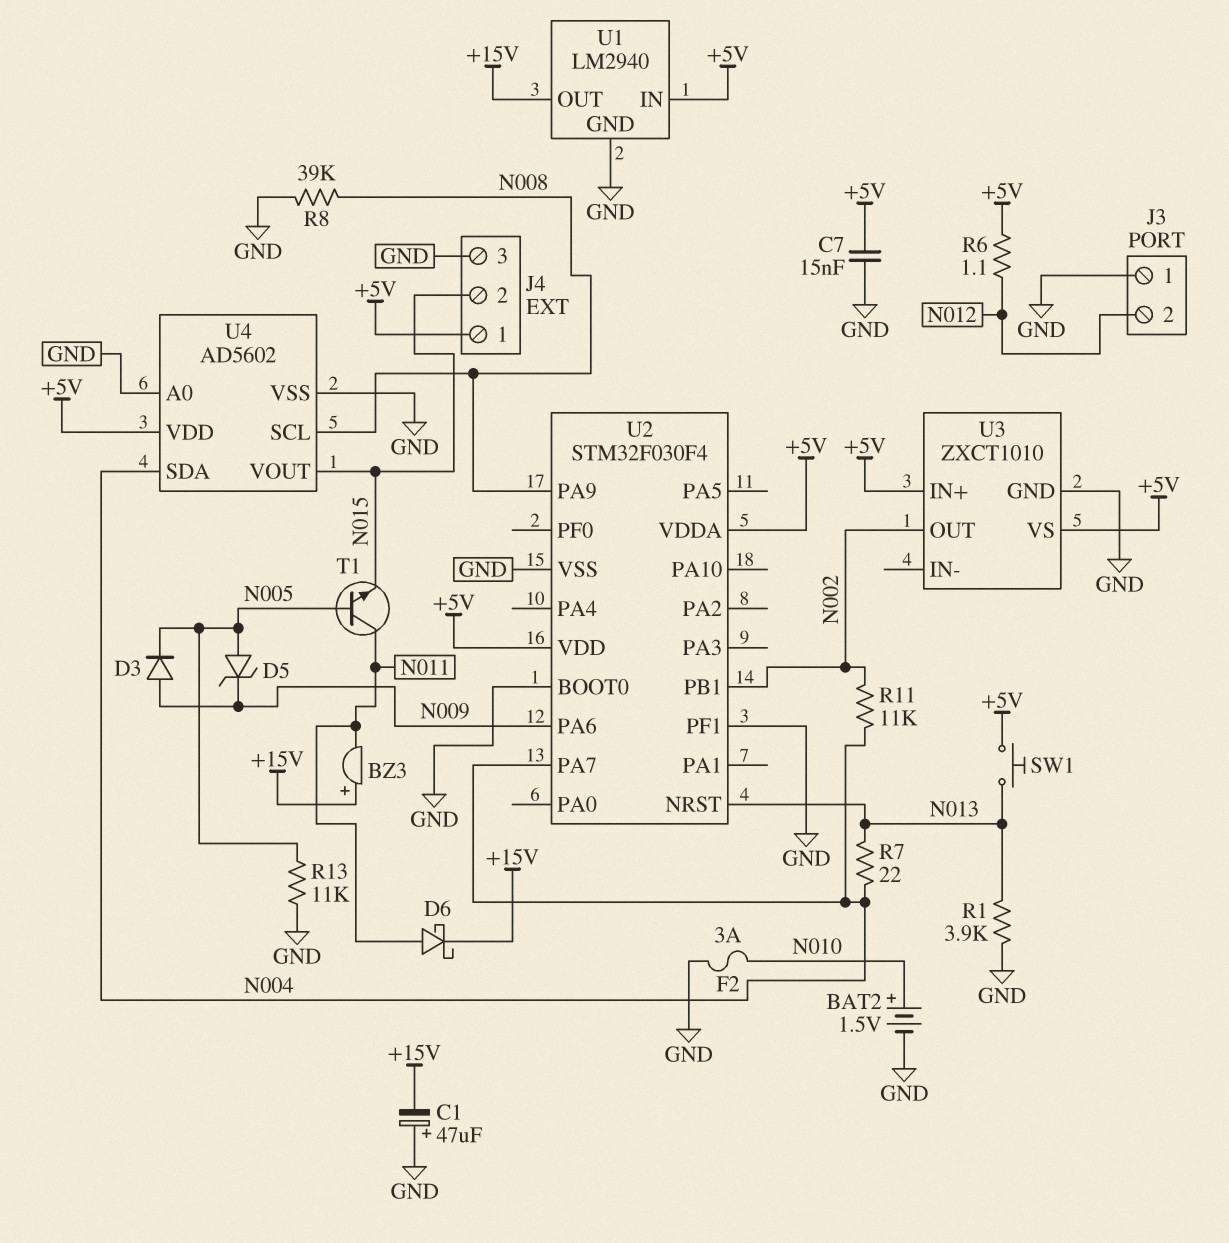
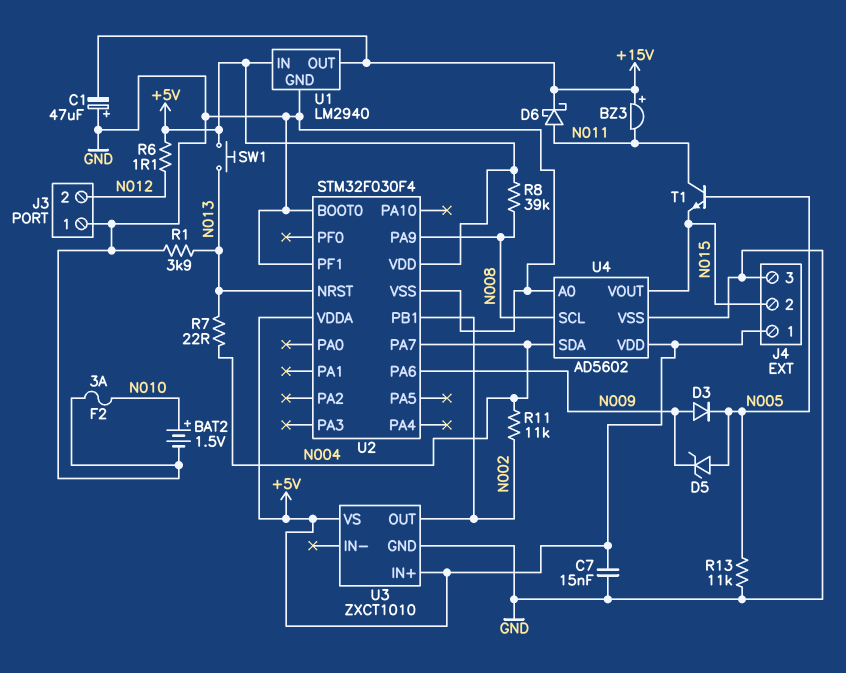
R8: 39k (GND, N008) -> 39k (+5V, N008)

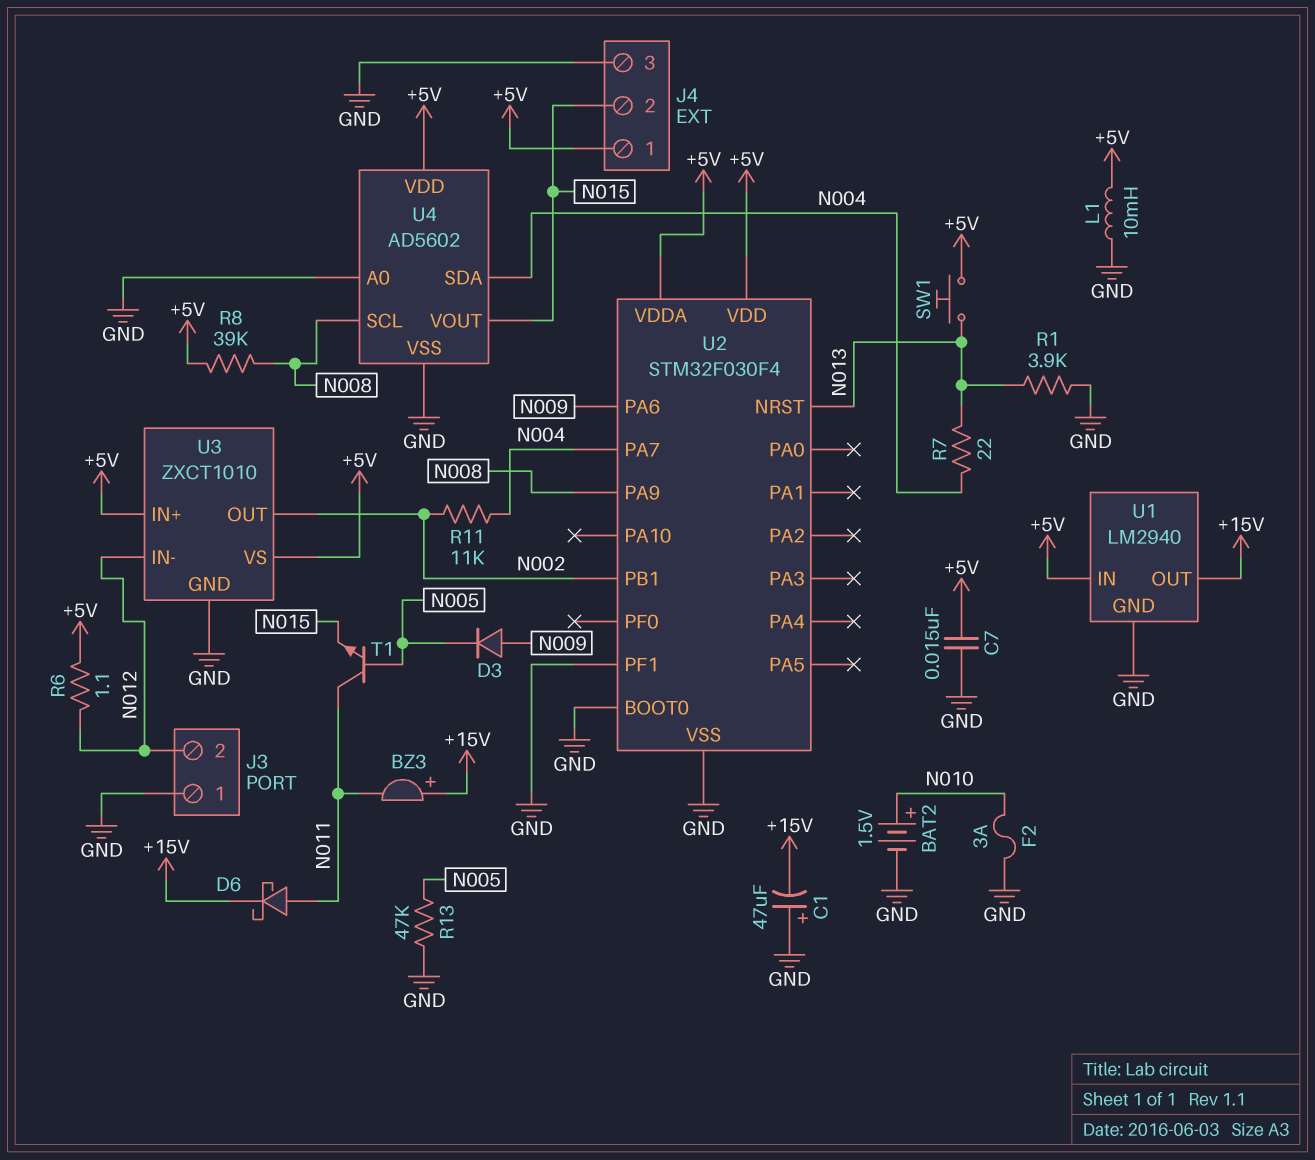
D5: zener (A N005, K N009) -> none
L1: none -> 10mH (+5V, GND)
R13: 11k (GND, N005) -> 47k (GND, N005)
U3 pin IN-: none -> N012

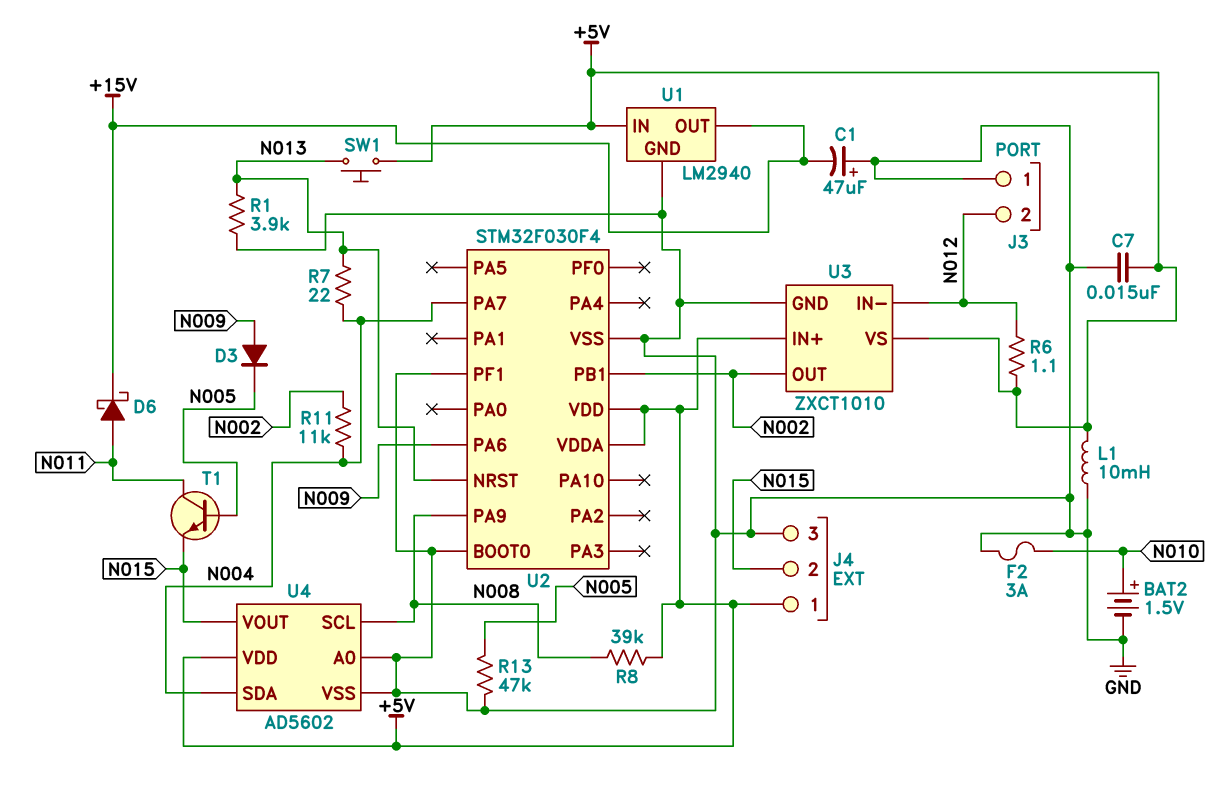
BZ3: buzzer (plus +15V, minus N011) -> none

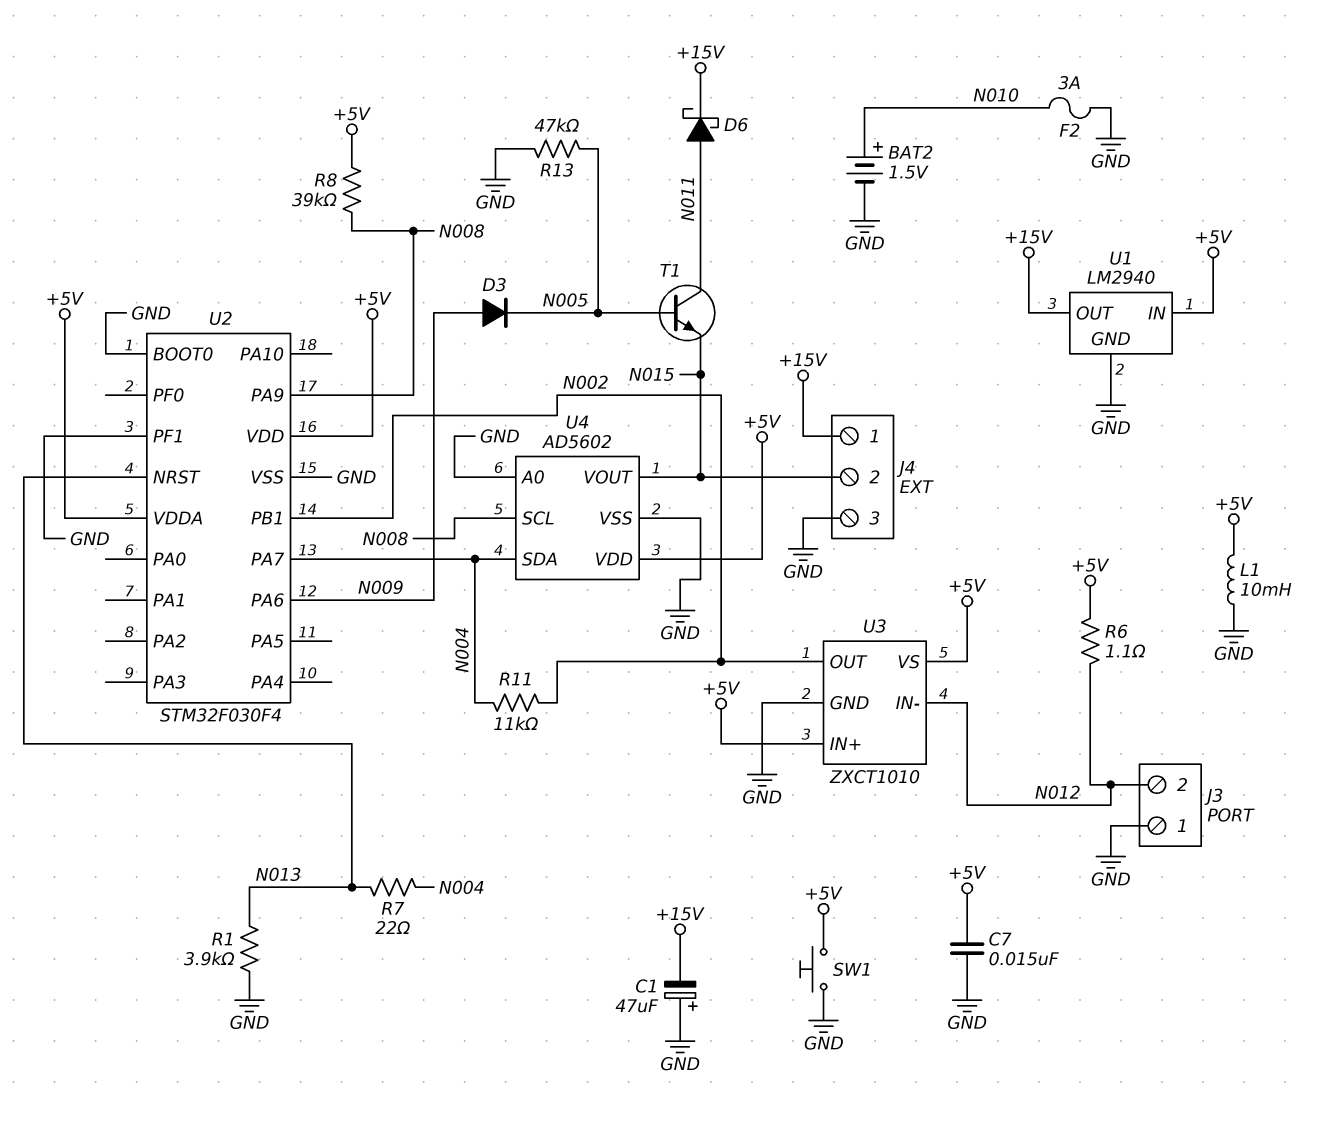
J4 pin 1: +5V -> +15V
SW1: button (+5V, N013) -> button (+5V, GND)

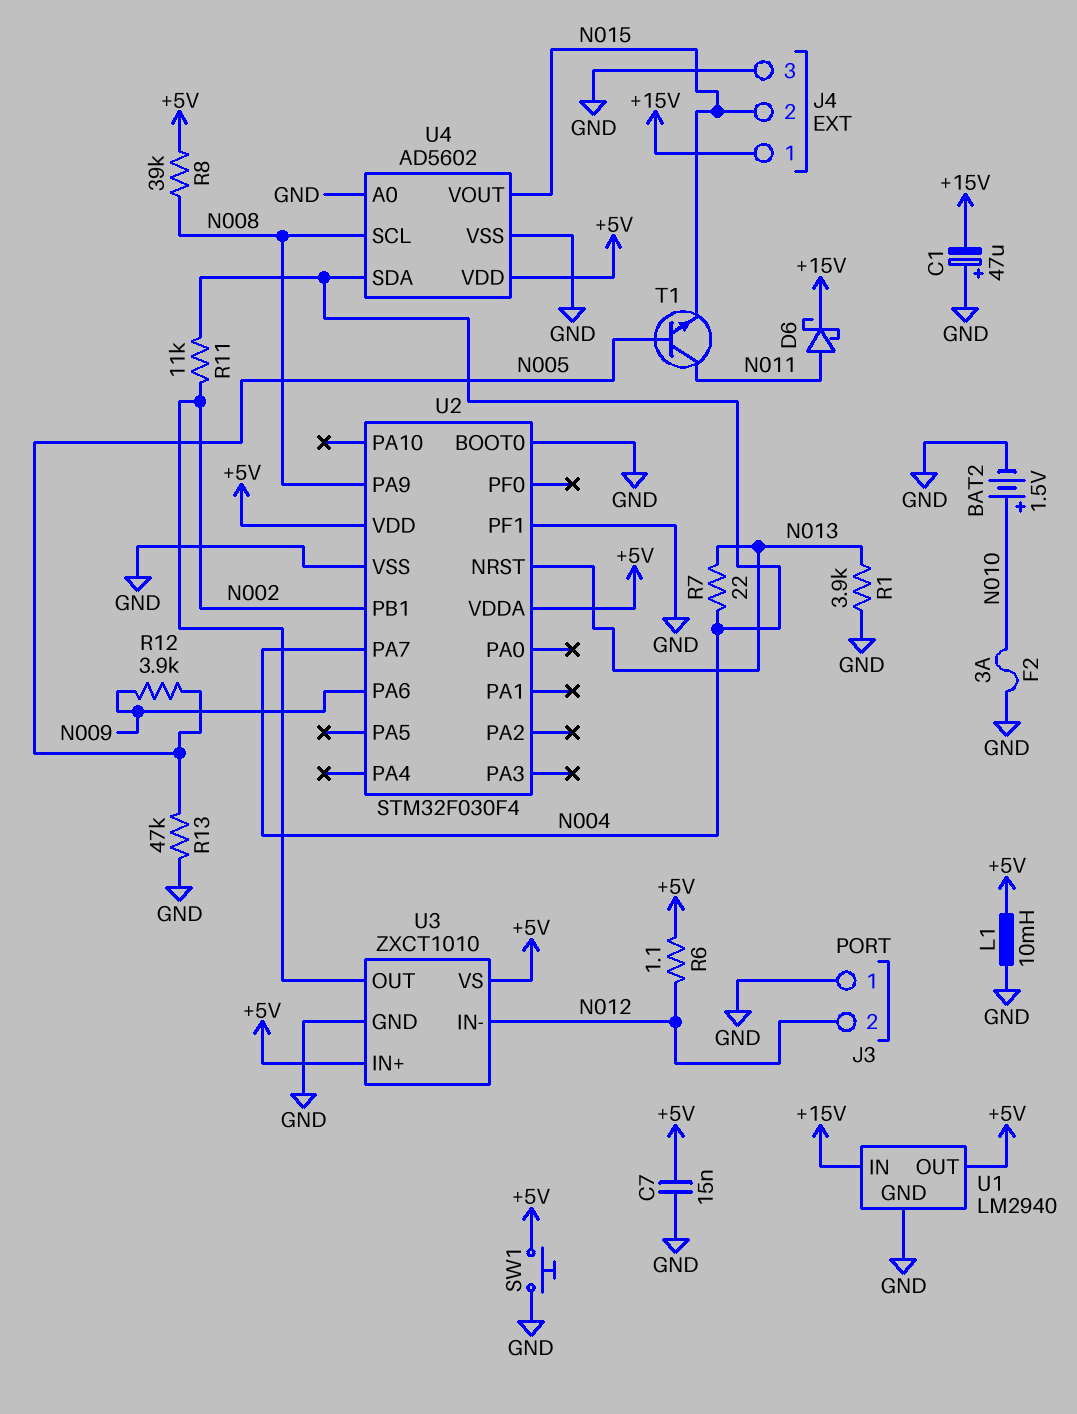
D3: diode (A N009, K N005) -> none
R12: none -> 3.9k (N005, N009)
U1 pin IN: +5V -> +15V
U1 pin OUT: +15V -> +5V

